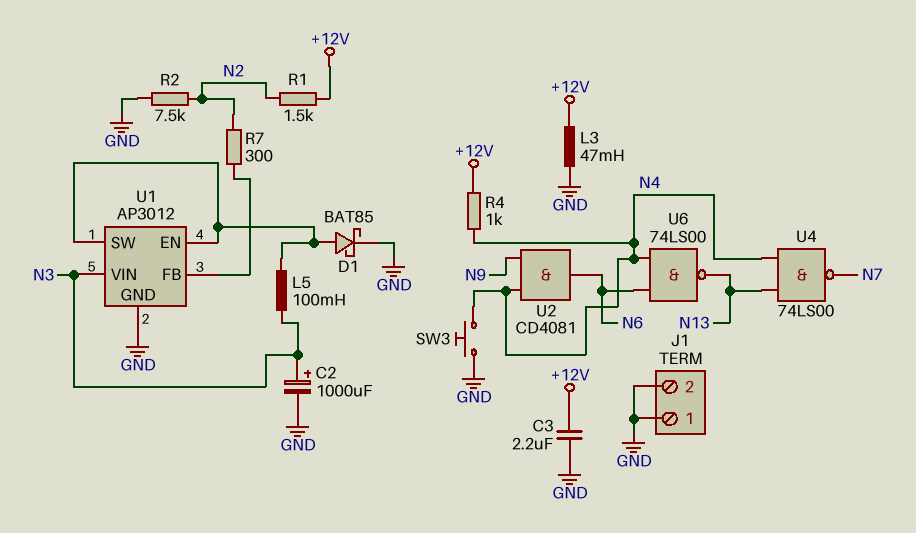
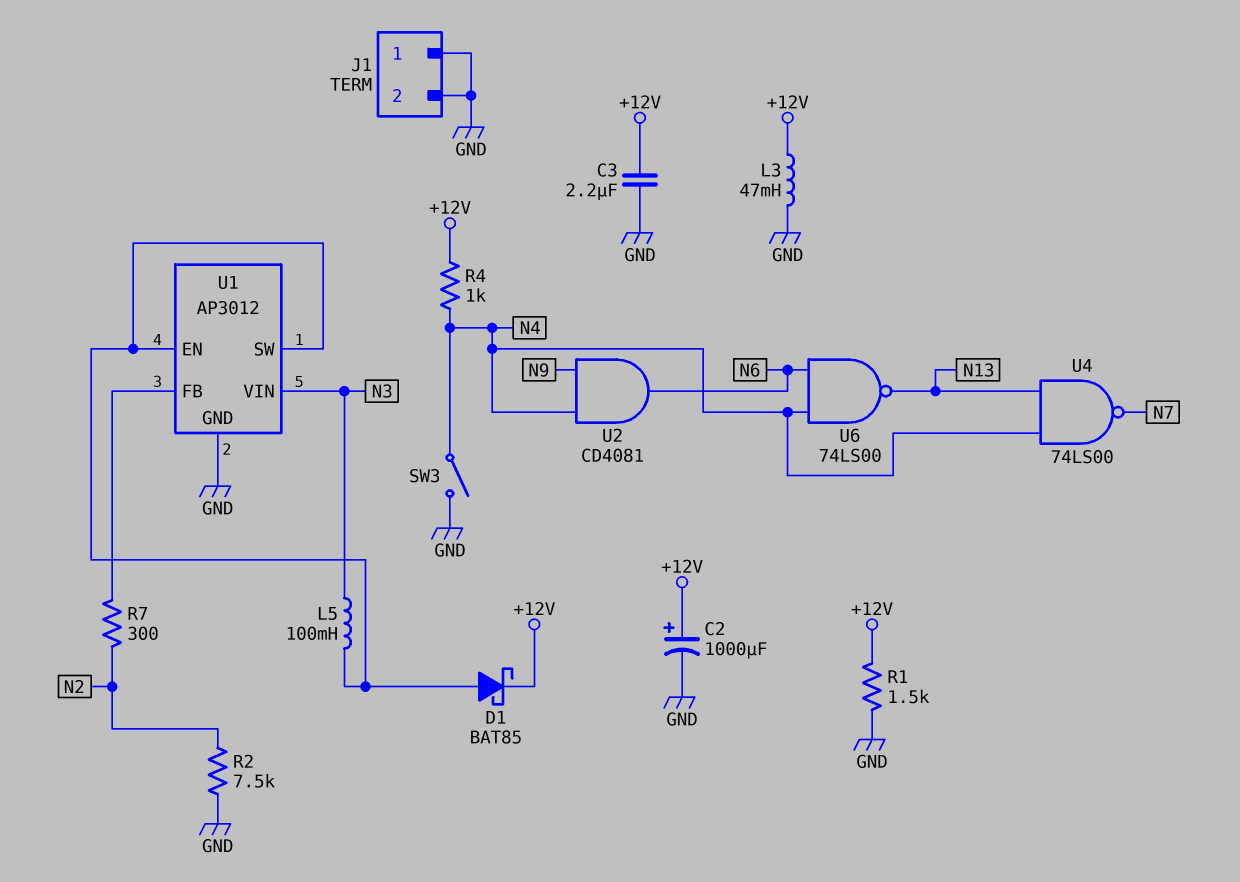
C2: 1000uF (plus N3, minus GND) -> 1000uF (plus +12V, minus GND)
D1: schottky BAT85 (A U1/EN, K GND) -> schottky BAT85 (A U1/EN, K +12V)
R1: 1.5k (+12V, N2) -> 1.5k (+12V, GND)
SW3: button (GND, N4) -> switch (GND, N4)

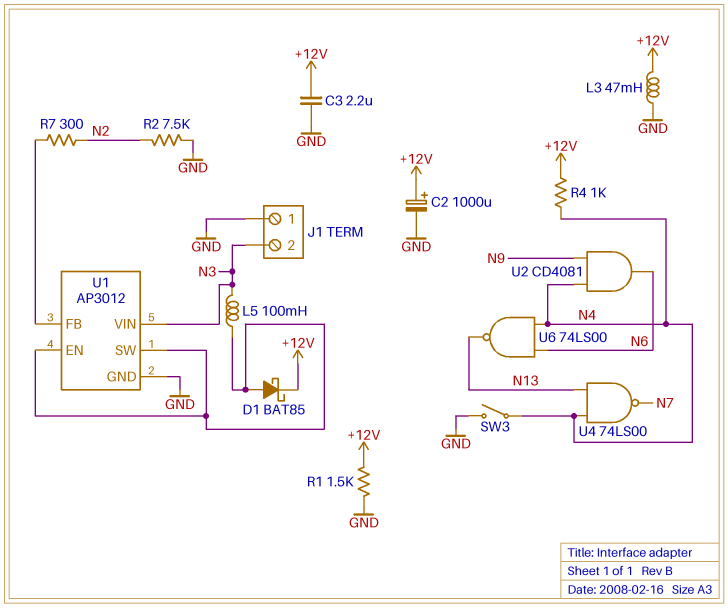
J1 pin 2: GND -> N3

